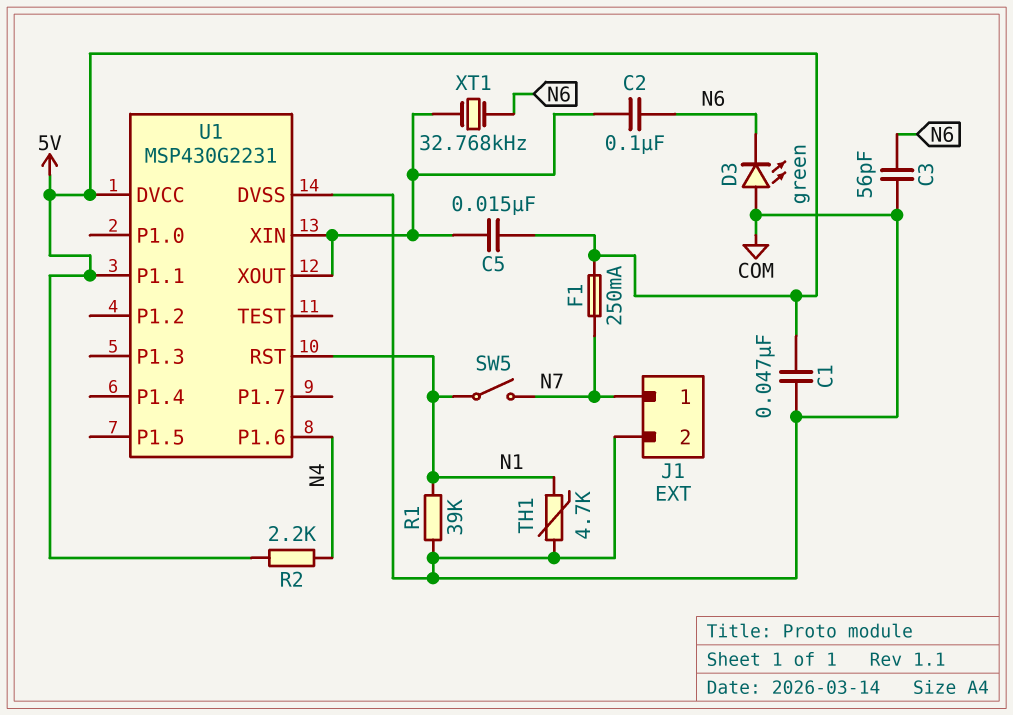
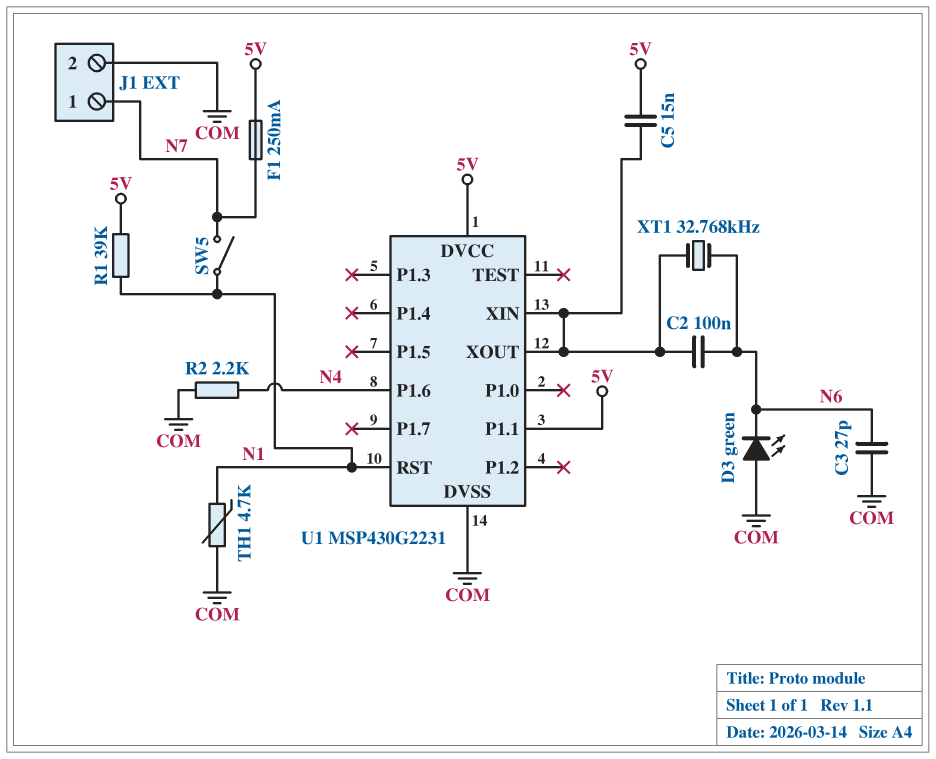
C1: 47nF (5V, COM) -> none
C3: 56pF (COM, N6) -> 27pF (COM, N6)
R1: 39k (COM, N1) -> 39k (5V, N1)
R2: 2.2k (5V, N4) -> 2.2k (COM, N4)

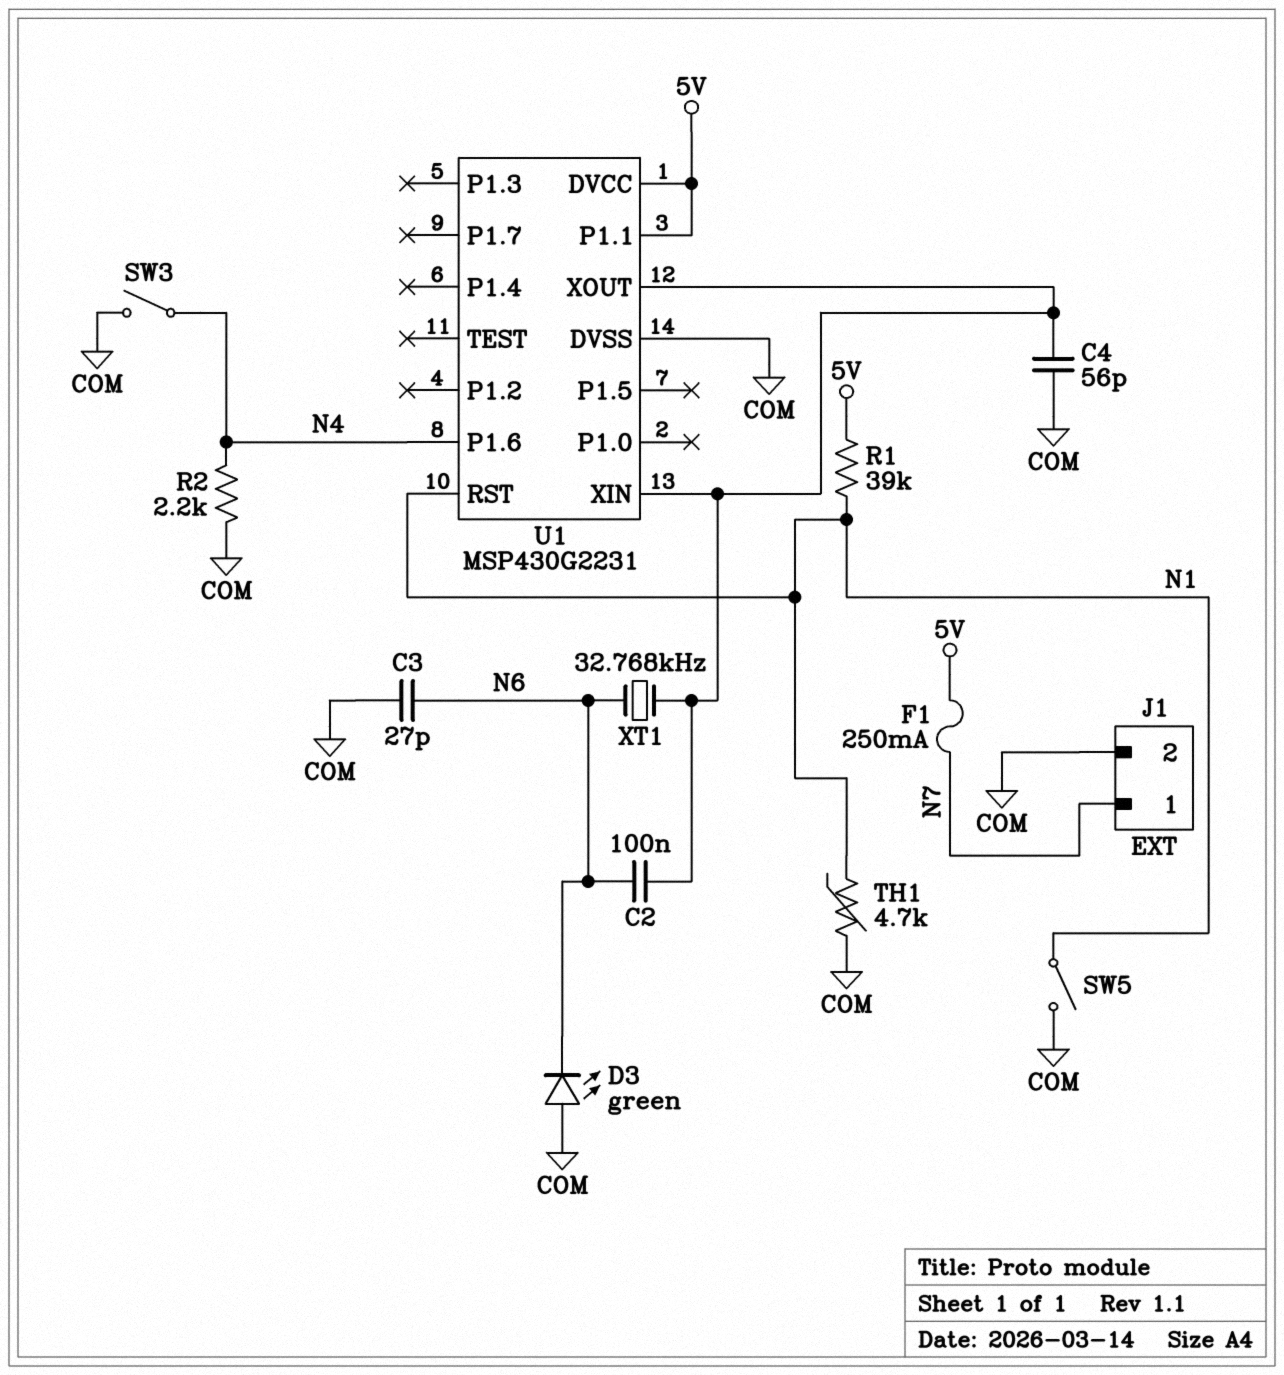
C4: none -> 56pF (COM, U1/XIN)
C5: 15nF (5V, U1/XIN) -> none
SW3: none -> switch (COM, N4)
SW5: switch (N1, N7) -> switch (COM, N1)

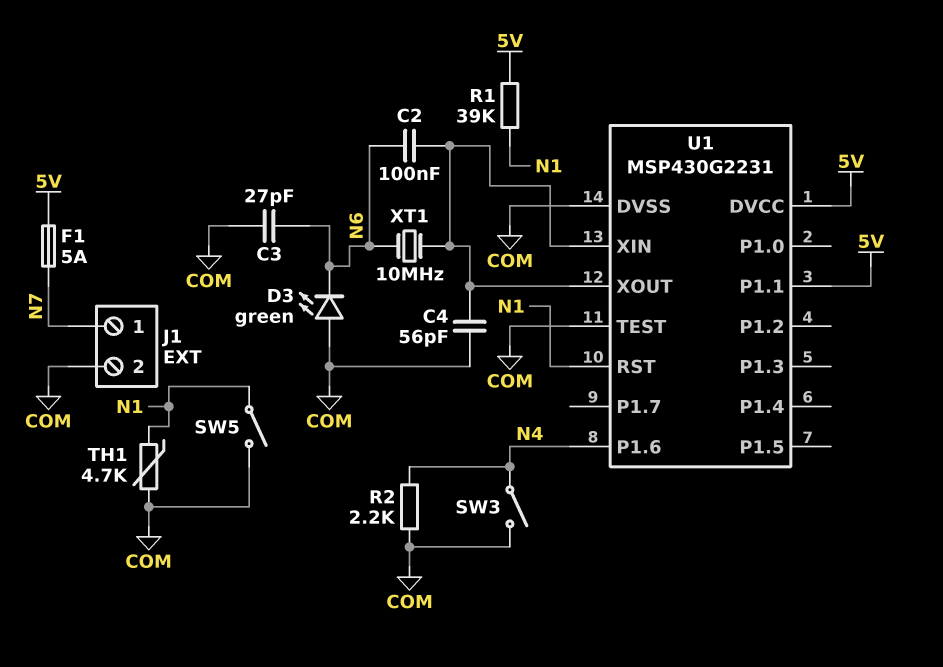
F1: 250mA (5V, N7) -> 5A (5V, N7)
U1 pin TEST: none -> COM
XT1: 32.768kHz (N6, U1/XIN) -> 10MHz (N6, U1/XIN)

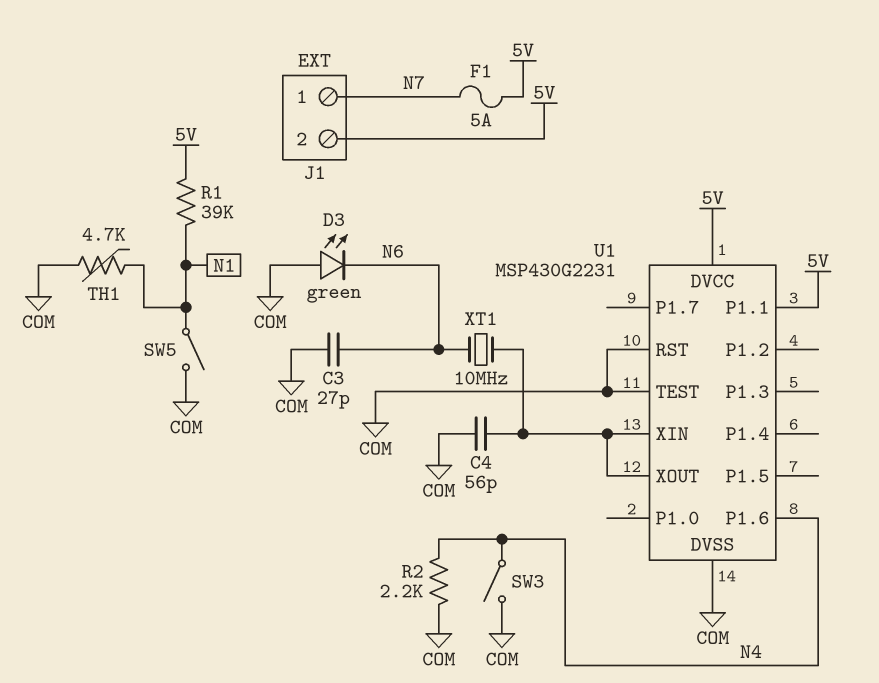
C2: 100nF (N6, U1/XIN) -> none
J1 pin 2: COM -> 5V
U1 pin RST: N1 -> COM

